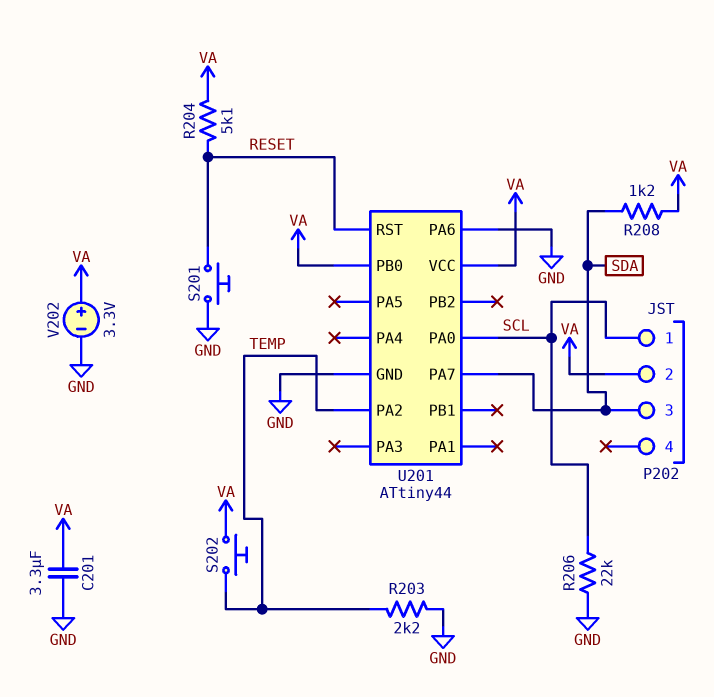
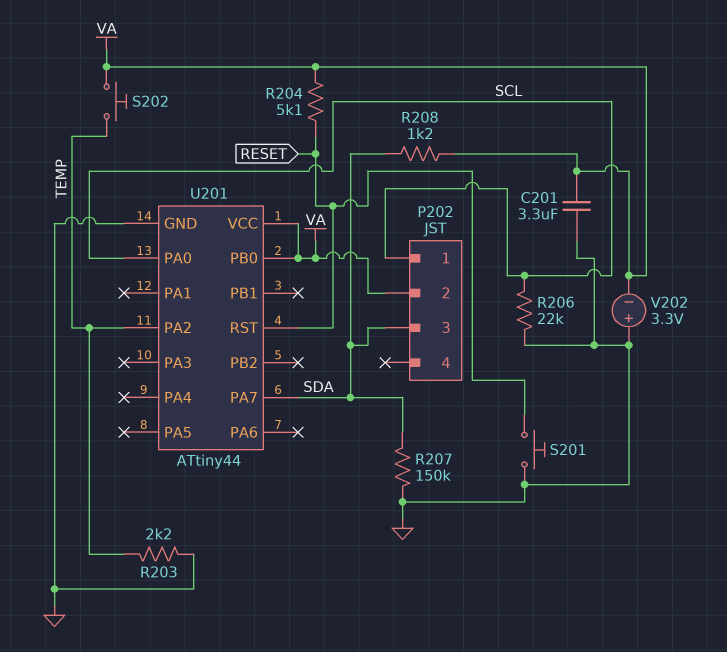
R207: none -> 150k (GND, SDA)
U201 pin PA6: GND -> none
V202: 3.3V (plus VA, minus GND) -> 3.3V (plus GND, minus VA)

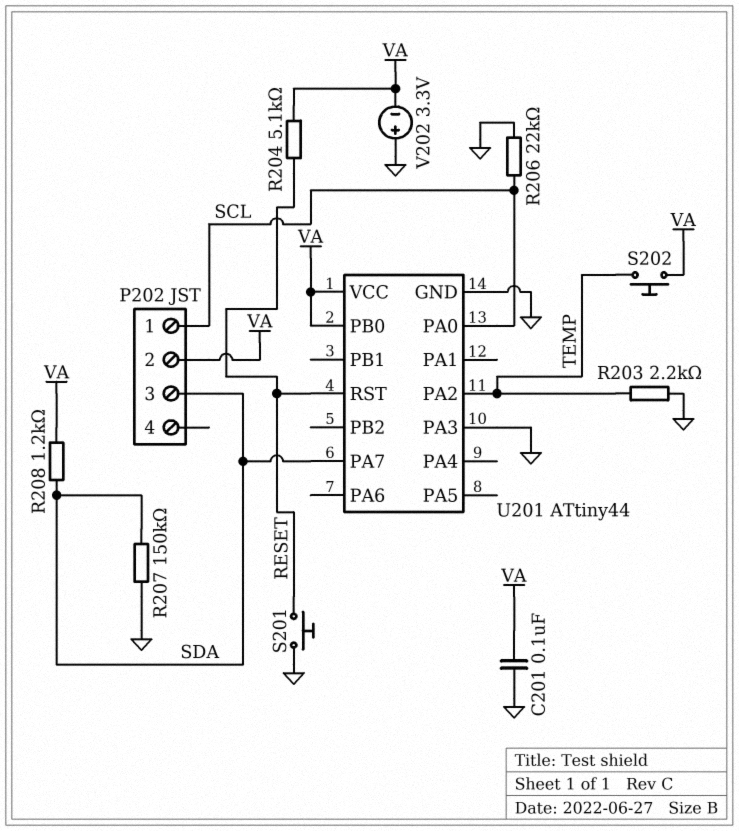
C201: 3.3uF (GND, VA) -> 100nF (GND, VA)
U201 pin PA3: none -> GND

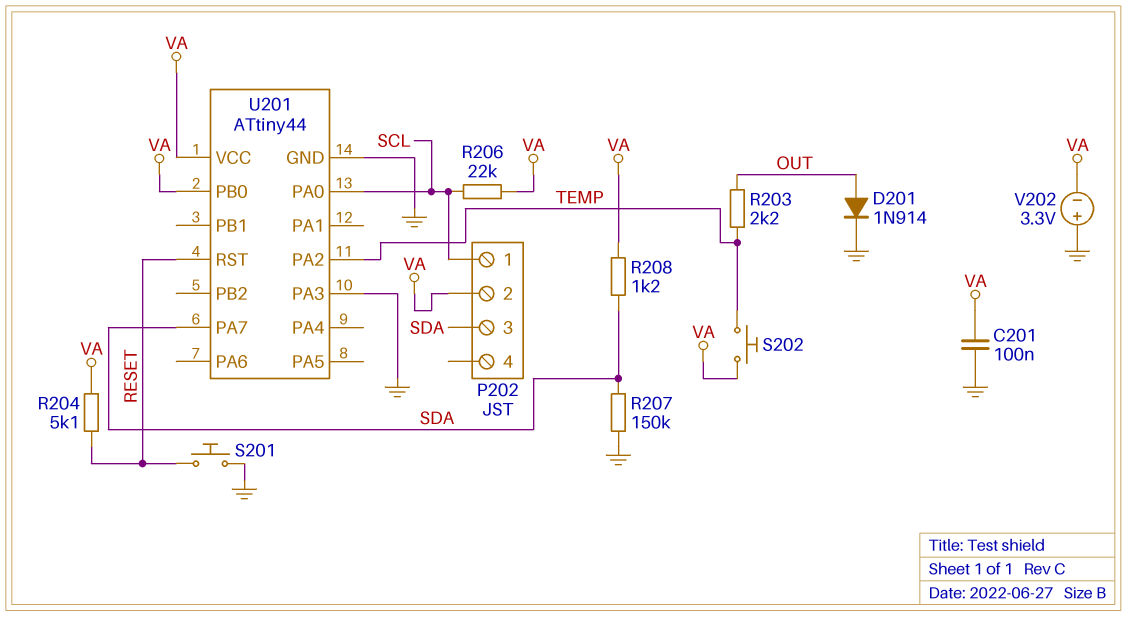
D201: none -> diode 1N914 (A OUT, K GND)
R203: 2.2k (GND, TEMP) -> 2.2k (OUT, TEMP)
R206: 22k (GND, SCL) -> 22k (SCL, VA)

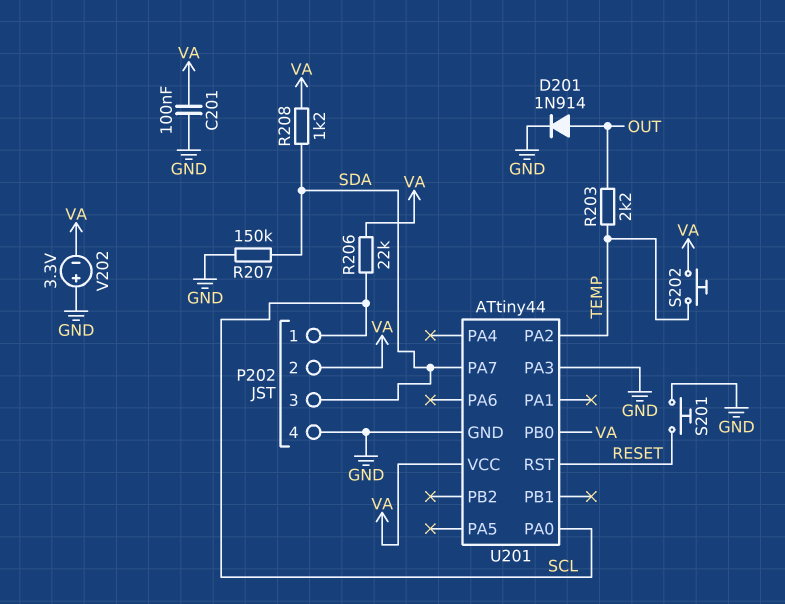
P202 pin 4: none -> GND
R204: 5.1k (RESET, VA) -> none

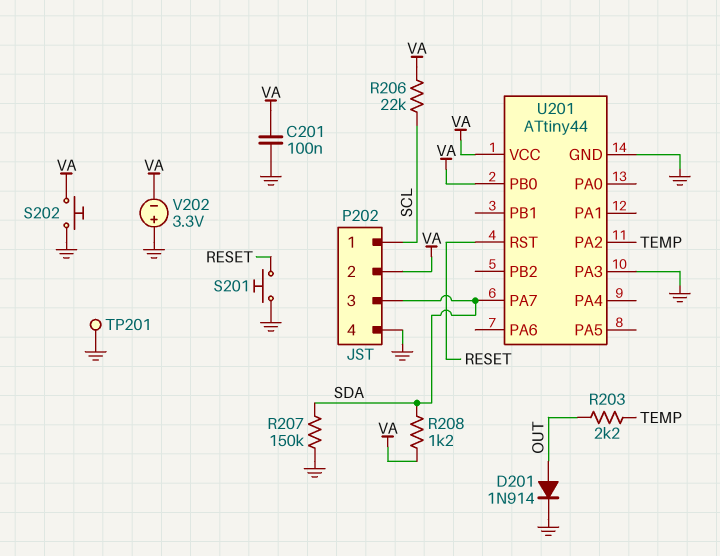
S202: button (TEMP, VA) -> button (GND, VA)
TP201: none -> test point (GND)
U201 pin PA0: SCL -> none

